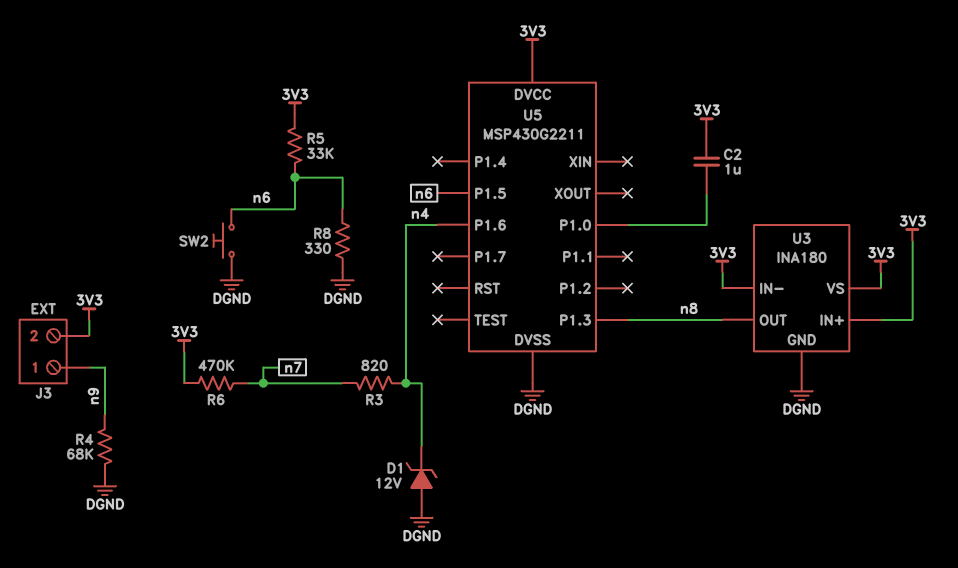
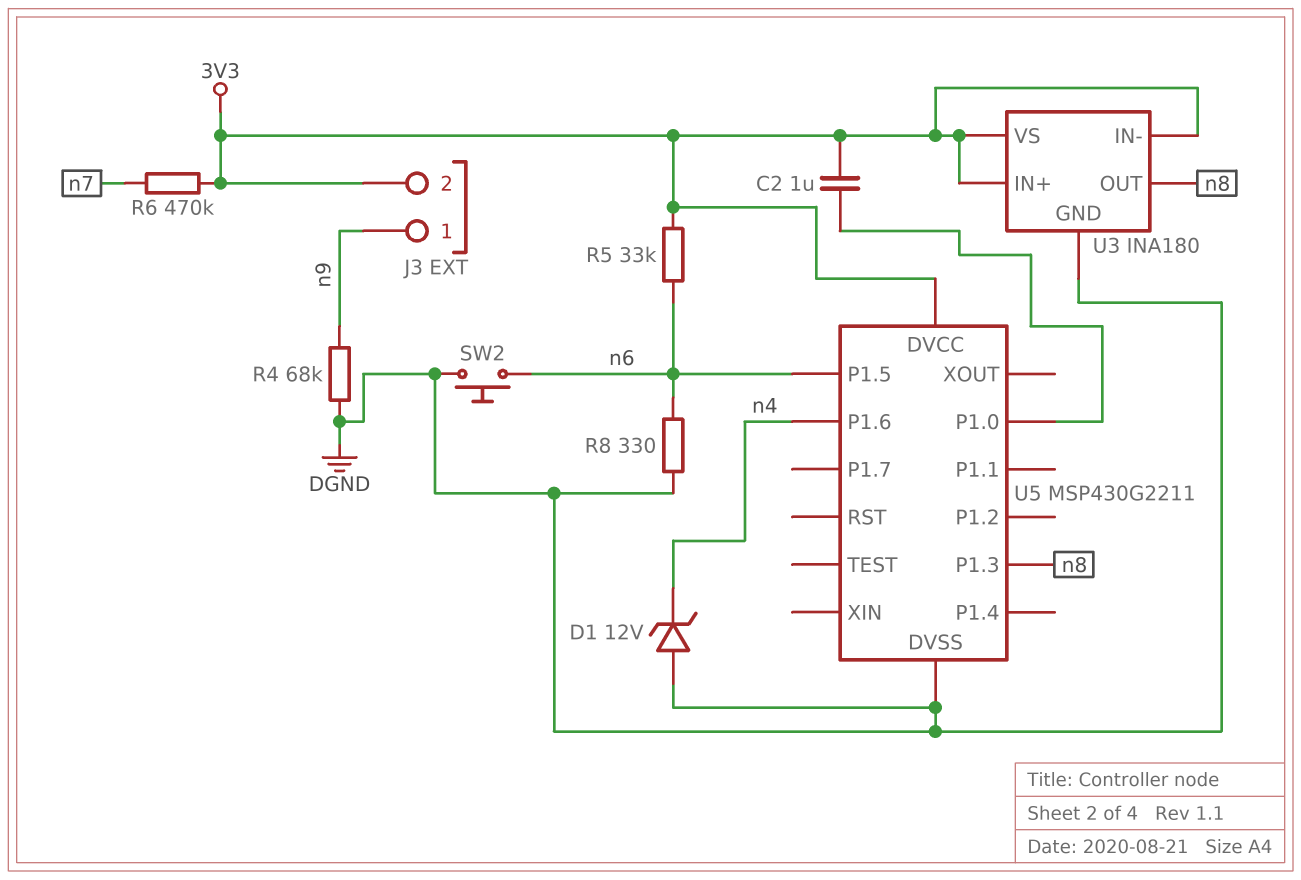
R3: 820 (n4, n7) -> none

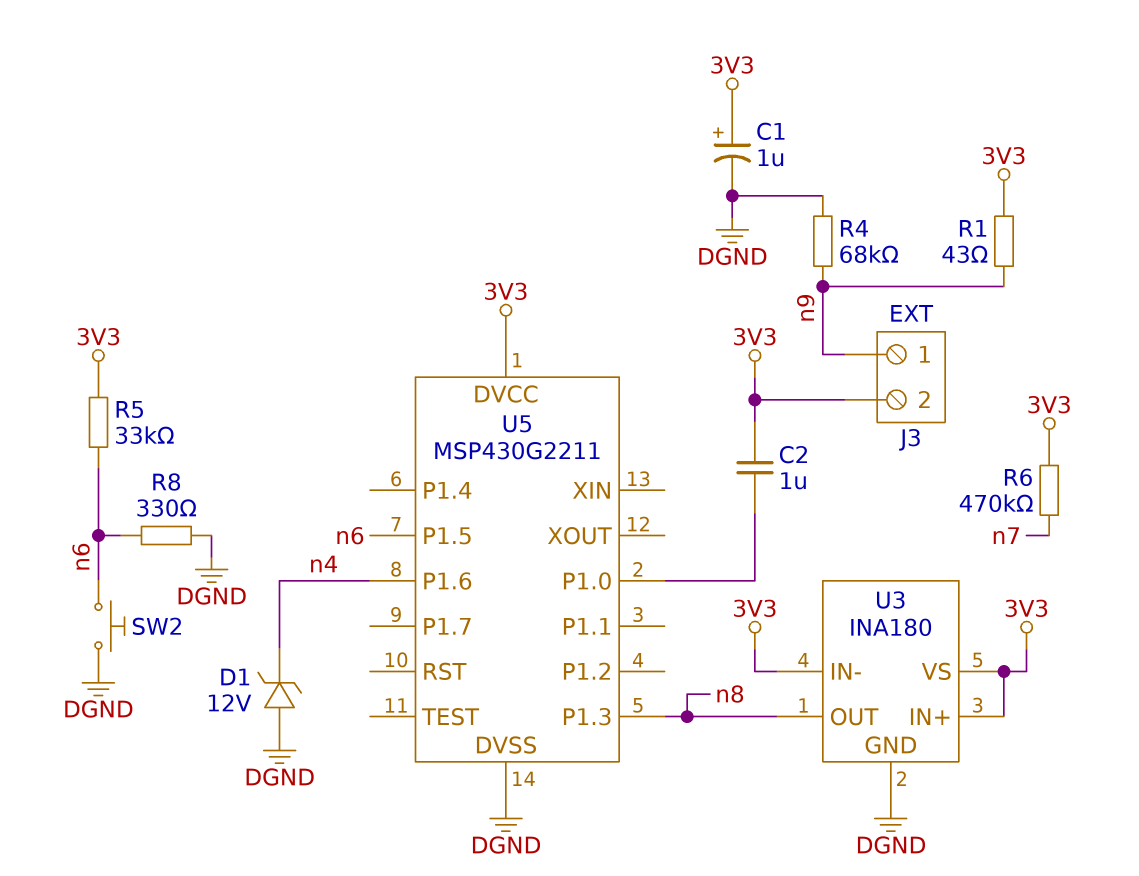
C1: none -> 1uF (plus 3V3, minus DGND)
R1: none -> 43 (3V3, n9)

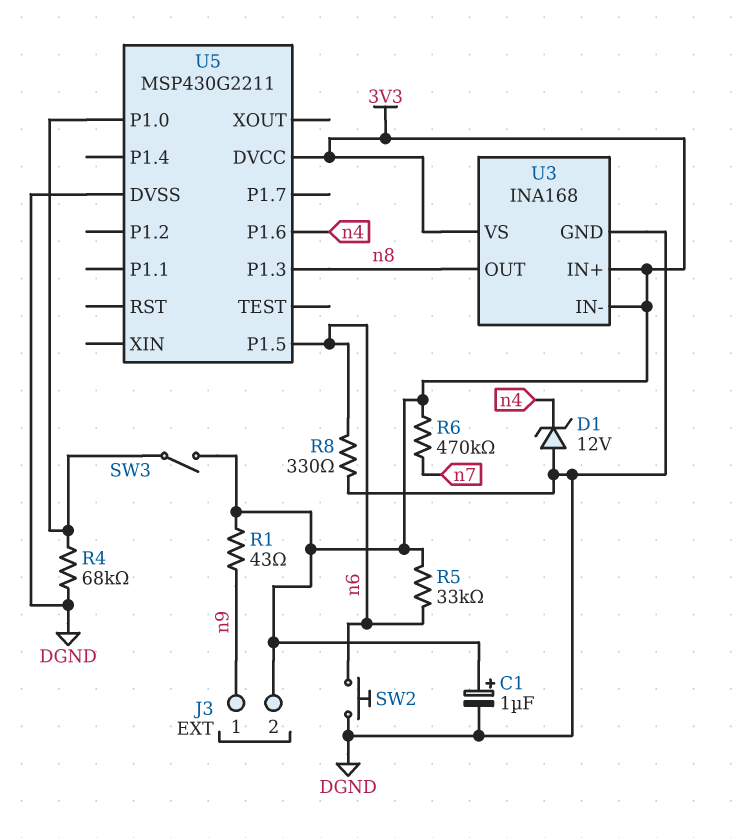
C2: 1uF (3V3, U5/P1.0) -> none
R4: 68k (DGND, n9) -> 68k (DGND, U5/P1.0)
SW3: none -> switch (3V3, U5/P1.0)
U3: INA180 -> INA168

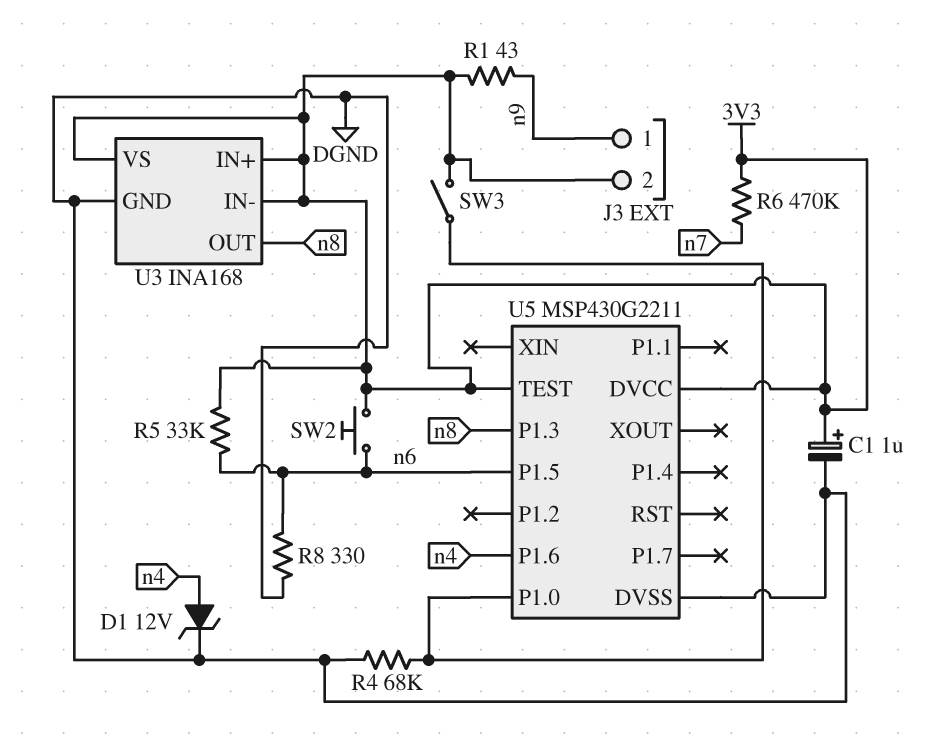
D1: zener 12V (A DGND, K n4) -> zener 12V (A n4, K DGND)
SW2: button (DGND, n6) -> button (3V3, n6)
U5 pin TEST: none -> 3V3

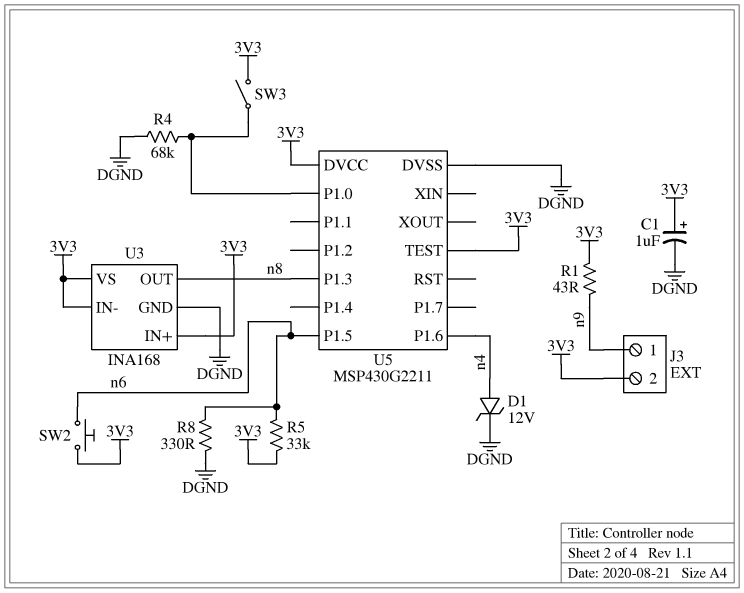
R6: 470k (3V3, n7) -> none

